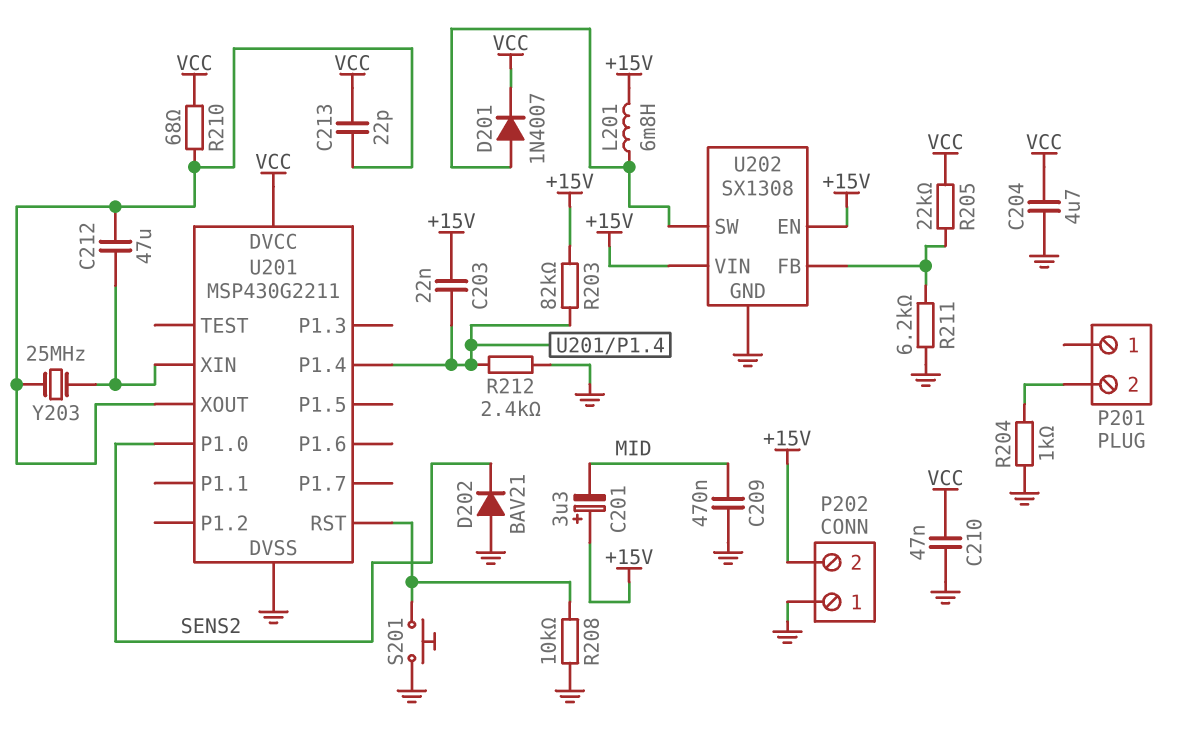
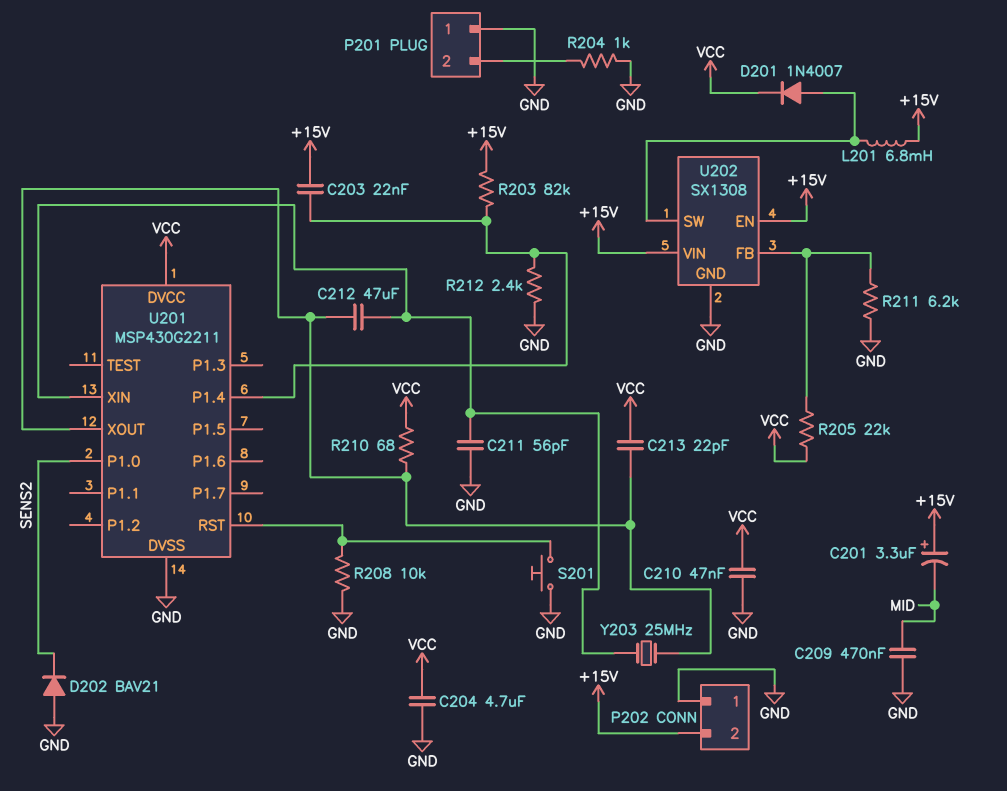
C211: none -> 56pF (GND, U201/XIN)
P201 pin 1: none -> GND

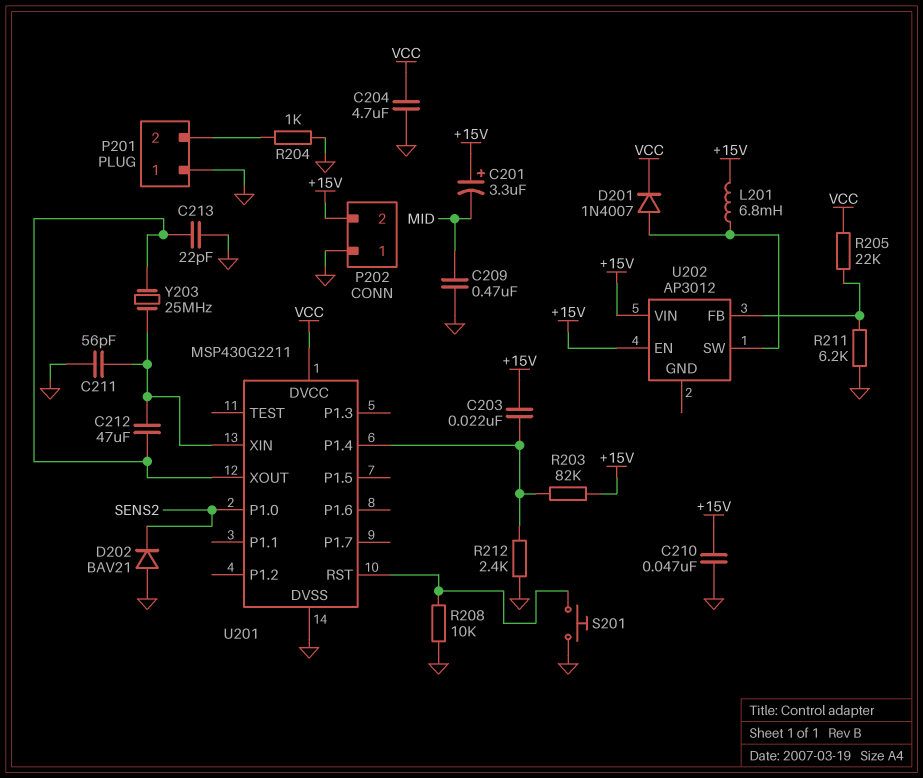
C210: 47nF (GND, VCC) -> 47nF (+15V, GND)
C213: 22pF (U201/XOUT, VCC) -> 22pF (GND, U201/XOUT)
R210: 68 (U201/XOUT, VCC) -> none
U202: SX1308 -> AP3012
U202 pin GND: GND -> none

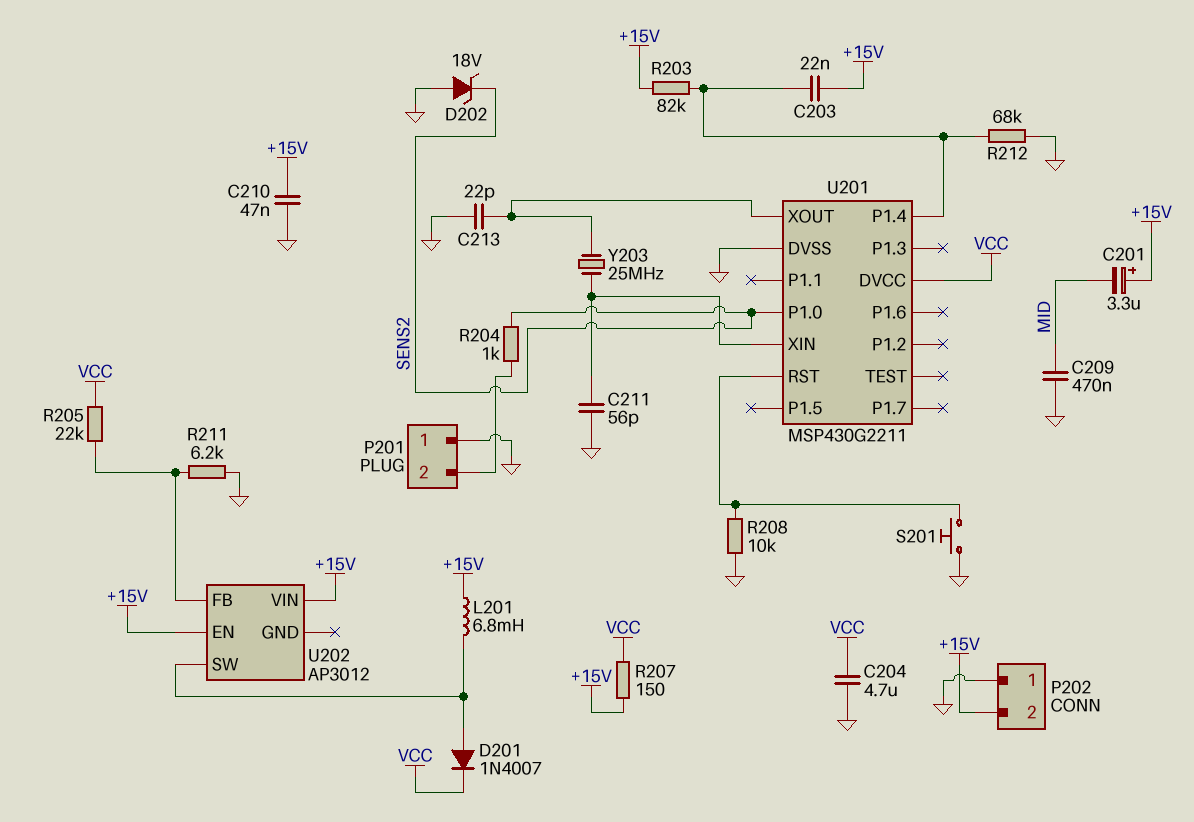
C212: 47uF (U201/XIN, U201/XOUT) -> none
D202: diode BAV21 (A GND, K SENS2) -> zener 18V (A GND, K SENS2)
R204: 1k (GND, P201/2) -> 1k (P201/2, SENS2)
R207: none -> 150 (+15V, VCC)
R212: 2.4k (GND, U201/P1.4) -> 68k (GND, U201/P1.4)

